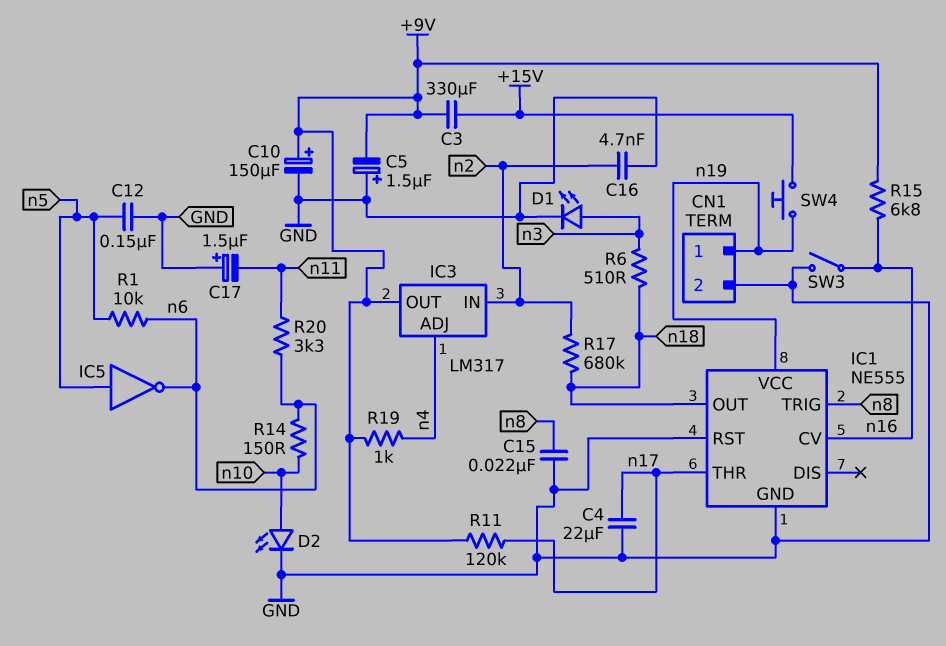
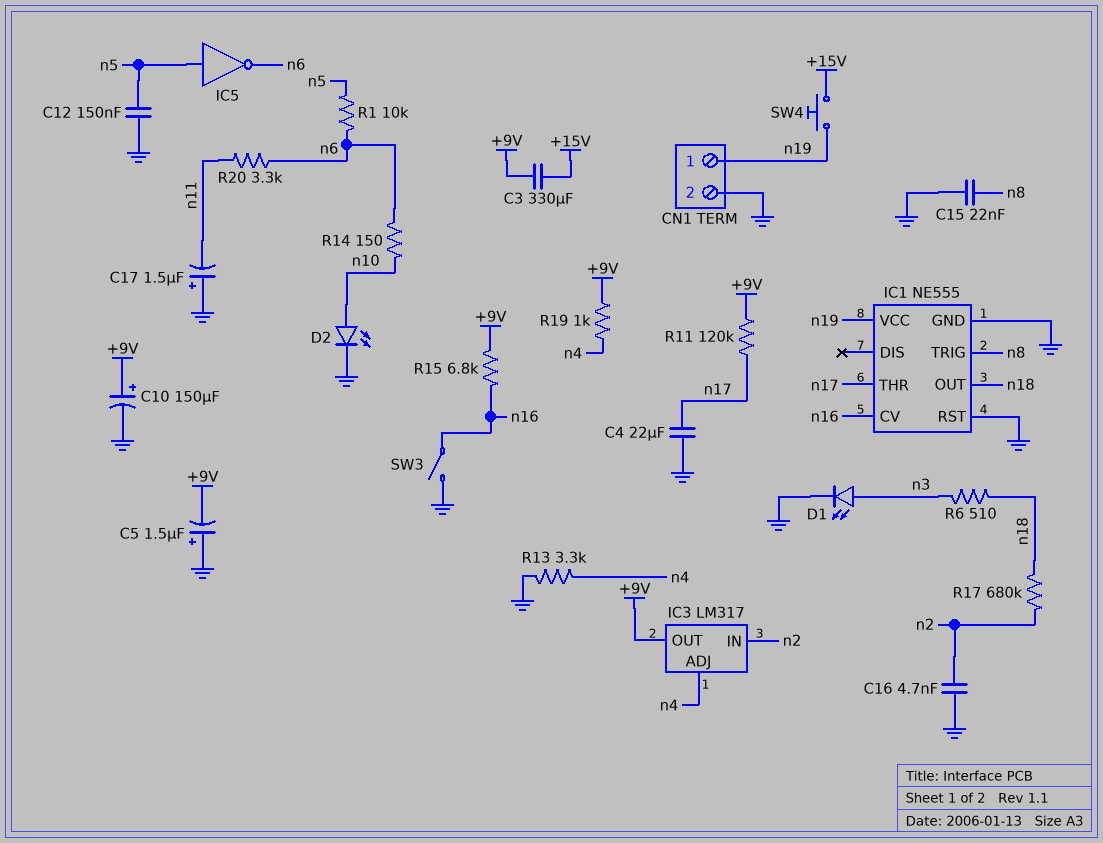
R13: none -> 3.3k (GND, n4)

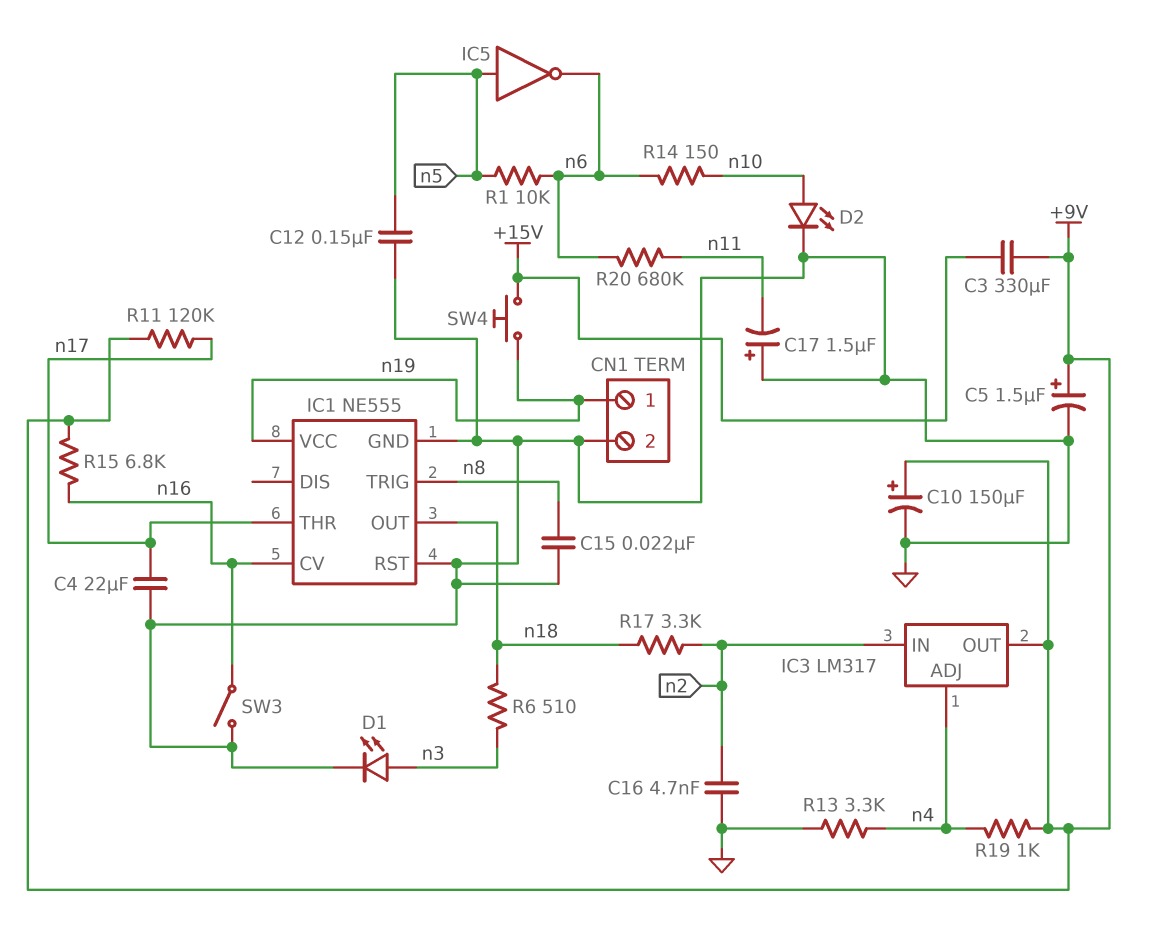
C5: 1.5uF (plus GND, minus +9V) -> 1.5uF (plus +9V, minus GND)
R17: 680k (n2, n18) -> 3.3k (n2, n18)
R20: 3.3k (n6, n11) -> 680k (n6, n11)

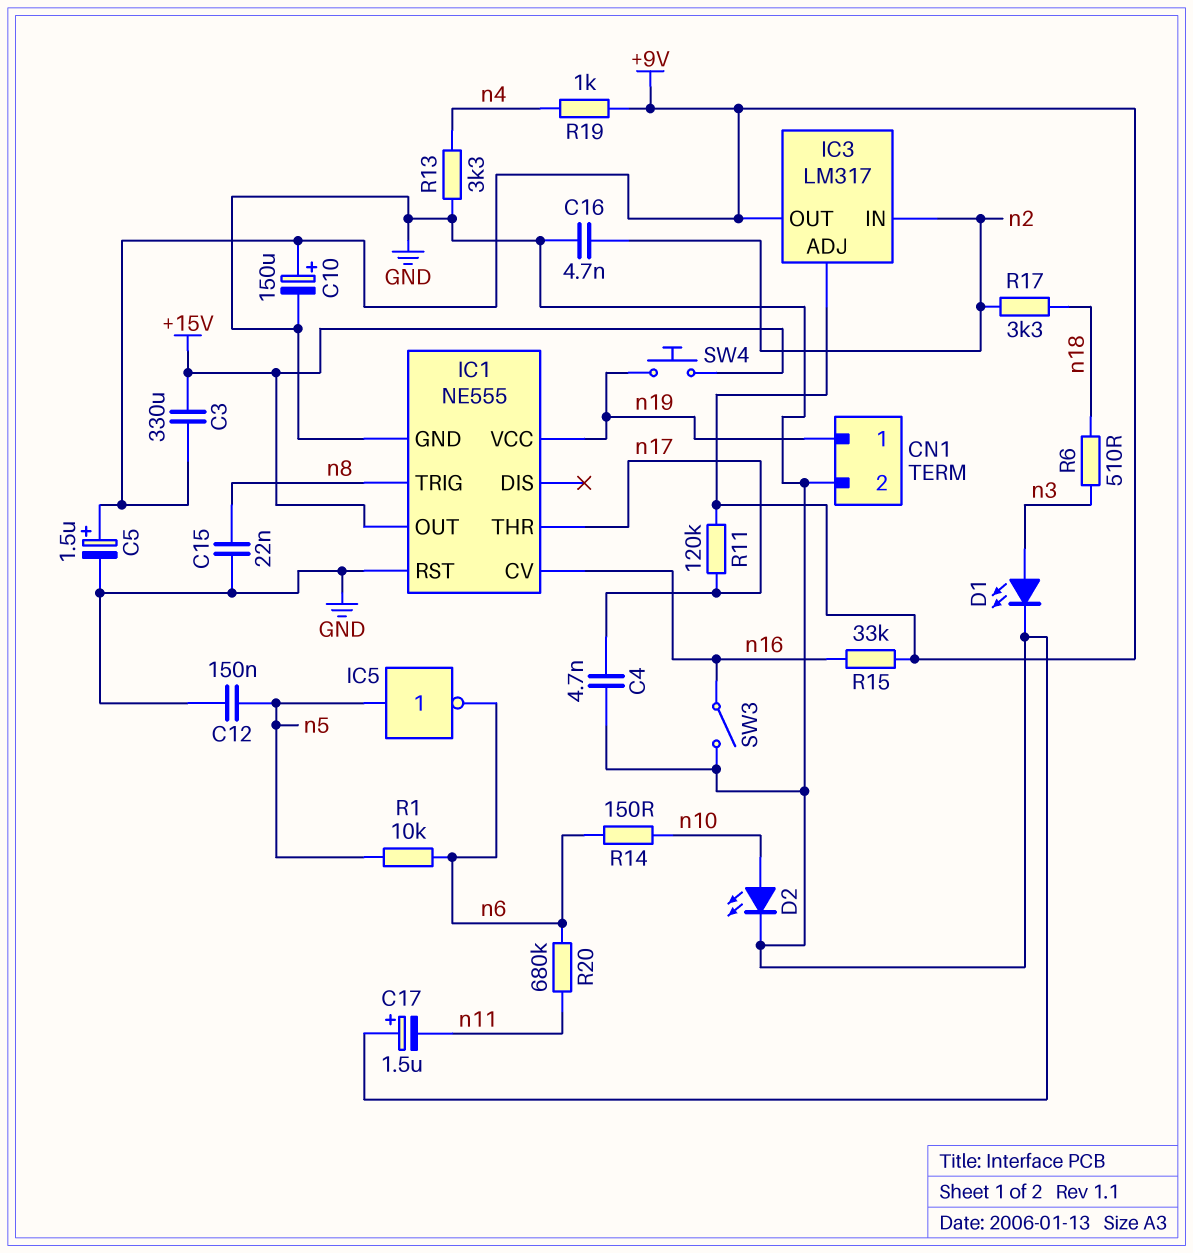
C4: 22uF (GND, n17) -> 4.7nF (GND, n17)
IC1 pin OUT: n18 -> +15V
IC3 pin ADJ: n4 -> +9V
R15: 6.8k (+9V, n16) -> 33k (+9V, n16)

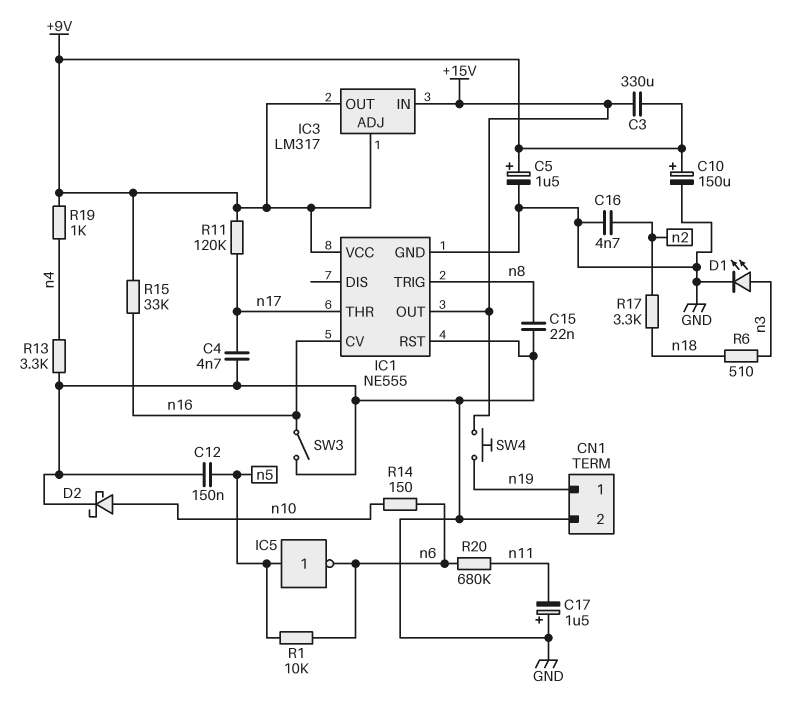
D2: LED (A n10, K GND) -> schottky (A n10, K GND)
IC1 pin VCC: n19 -> +9V
IC3 pin IN: n2 -> +15V

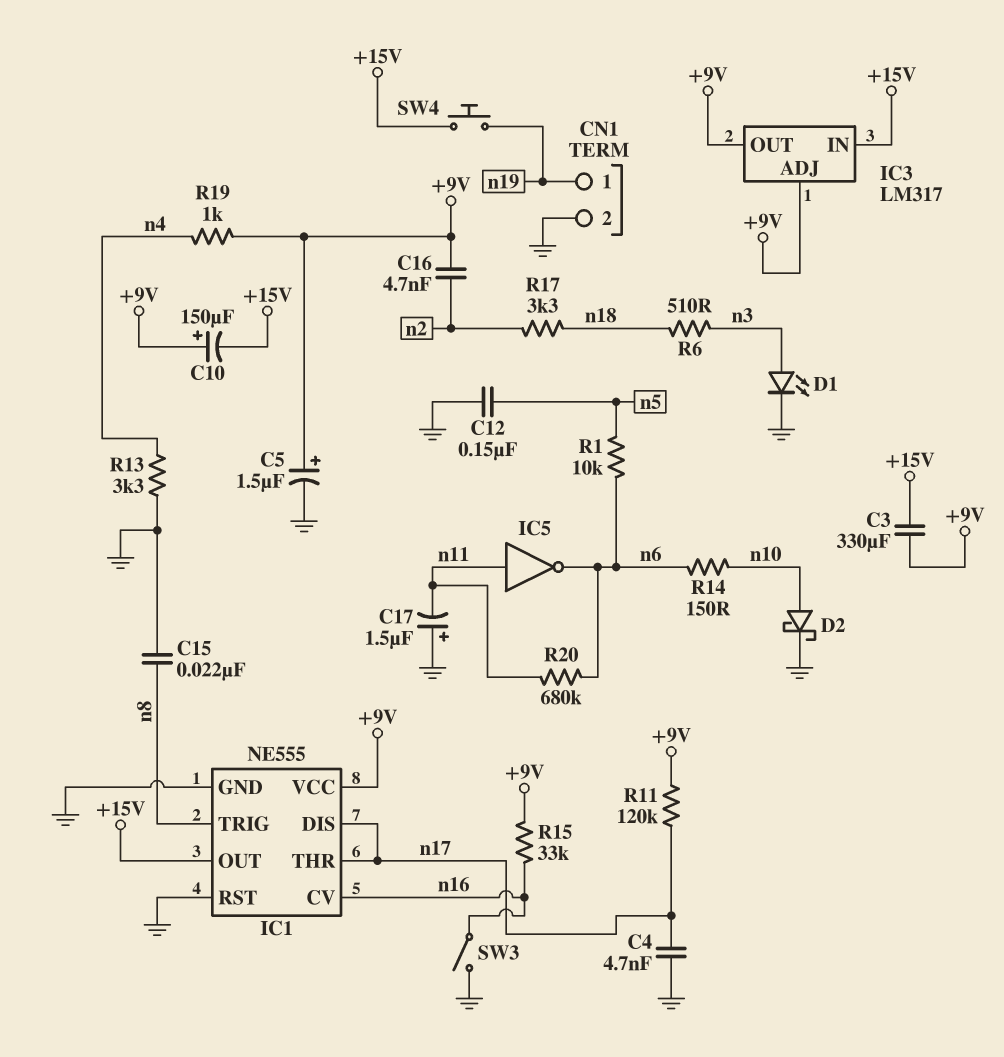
C10: 150uF (plus +9V, minus GND) -> 150uF (plus +9V, minus +15V)
C16: 4.7nF (GND, n2) -> 4.7nF (+9V, n2)
IC1 pin DIS: none -> n17
IC5: NOT (in n5, out n6) -> NOT (in n11, out n6)

